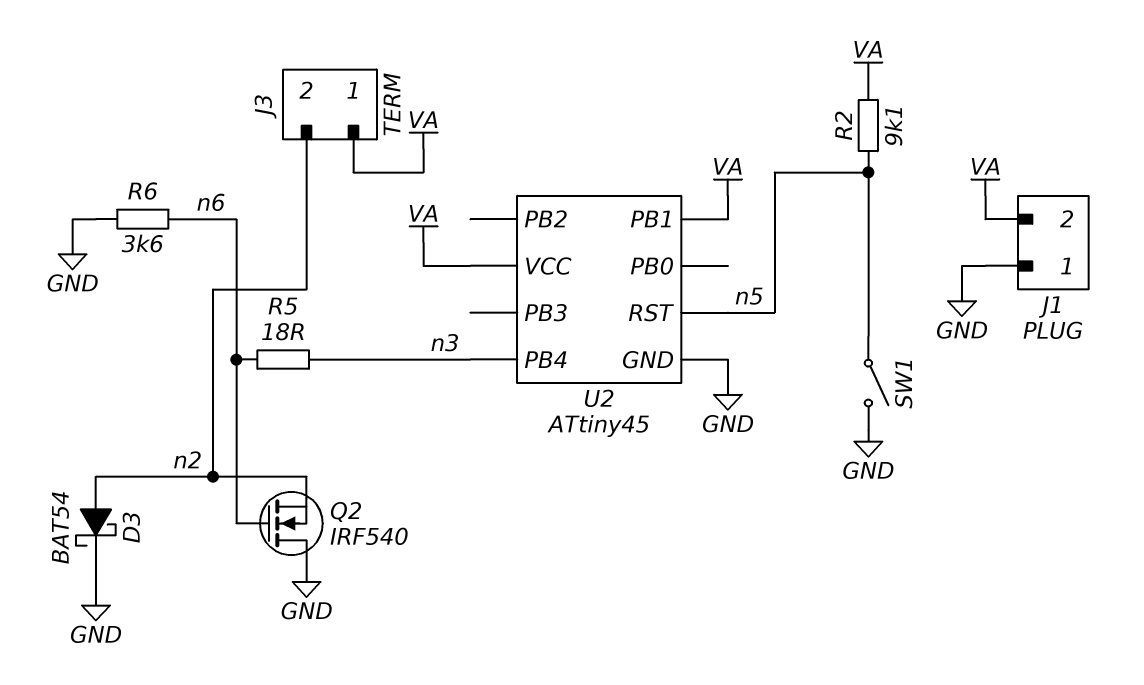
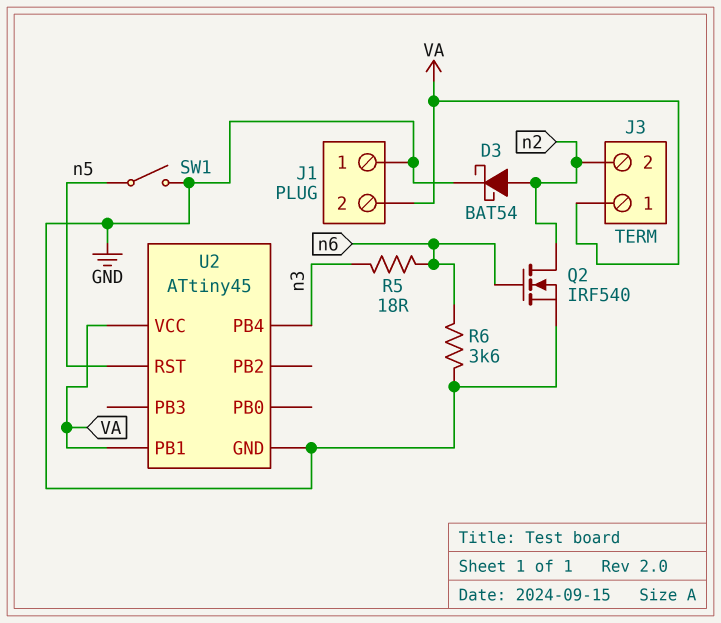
Q2: NMOS IRF540 (G n6, D GND, S n2) -> NMOS IRF540 (G n6, D n2, S GND)
R2: 9.1k (VA, n5) -> none

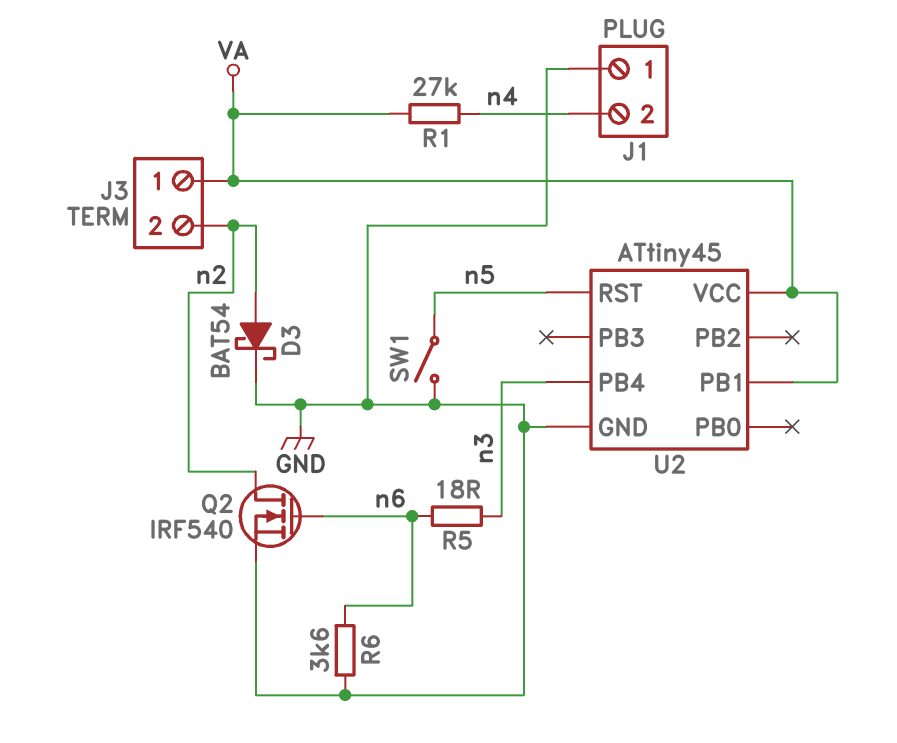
J1 pin 2: VA -> n4
R1: none -> 27k (VA, n4)

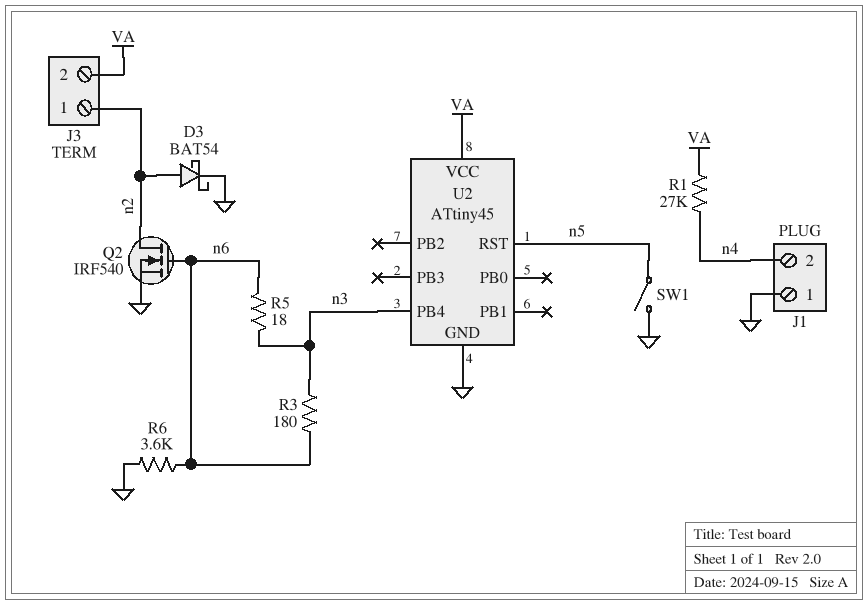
J3 pin 1: VA -> n2
J3 pin 2: n2 -> VA
R3: none -> 180 (n3, n6)
U2 pin PB1: VA -> none

